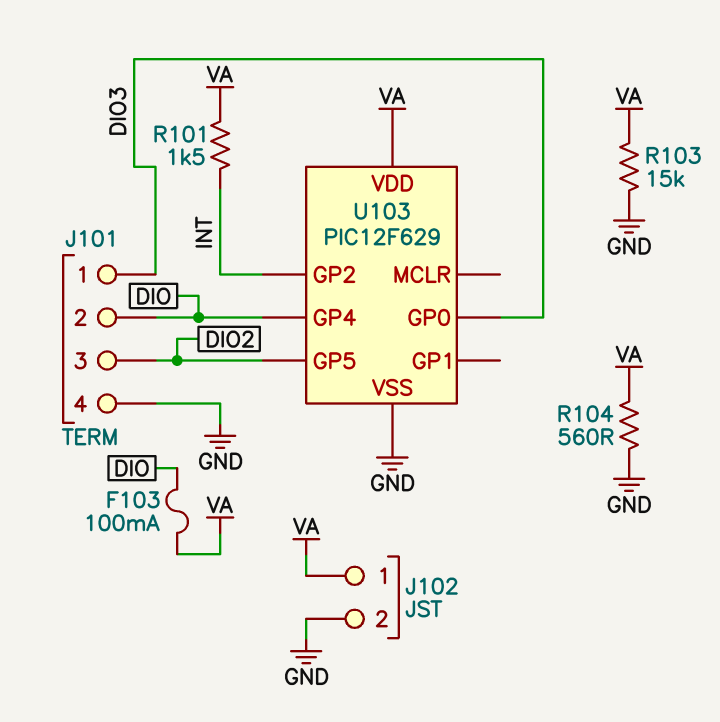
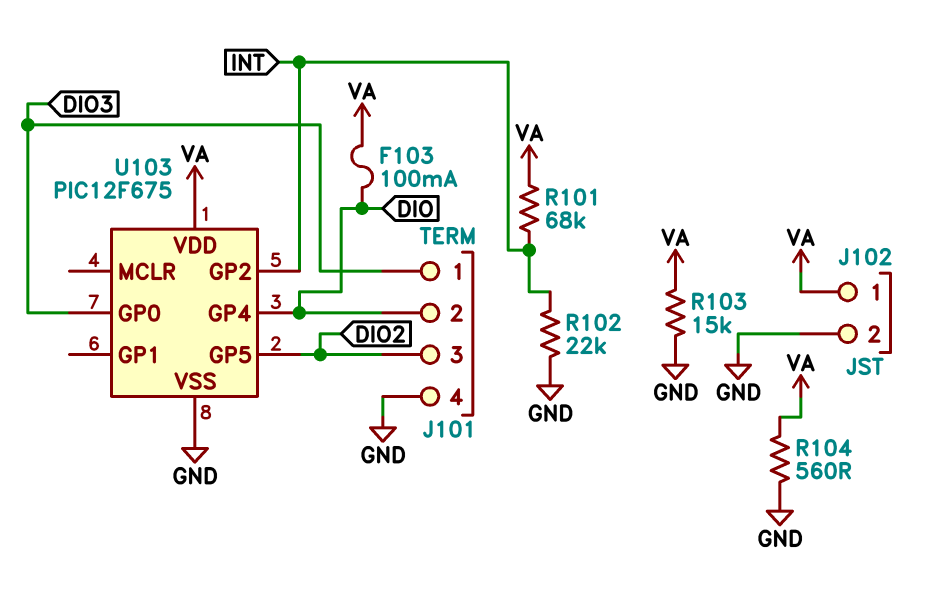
R101: 1.5k (INT, VA) -> 68k (INT, VA)
R102: none -> 22k (GND, INT)
U103: PIC12F629 -> PIC12F675

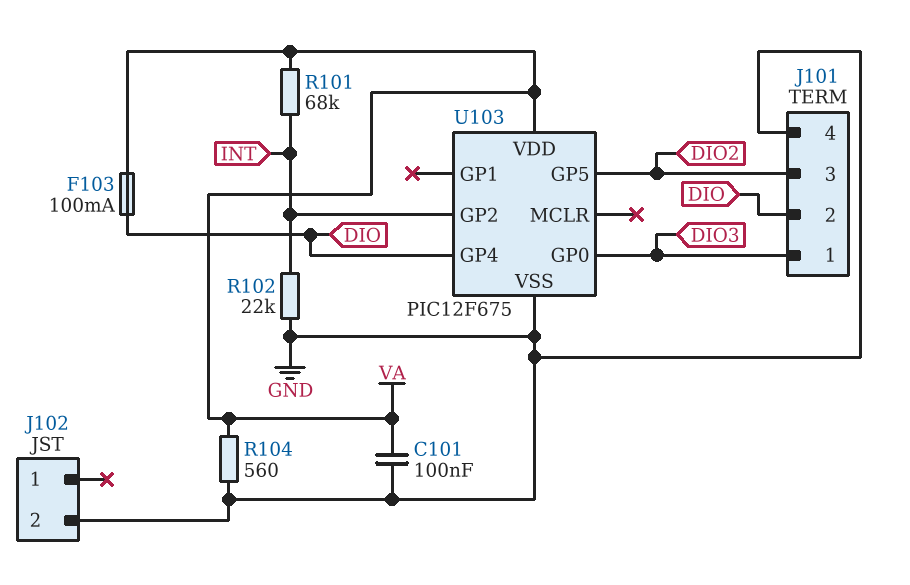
C101: none -> 100nF (GND, VA)
J102 pin 1: VA -> none
R103: 15k (GND, VA) -> none

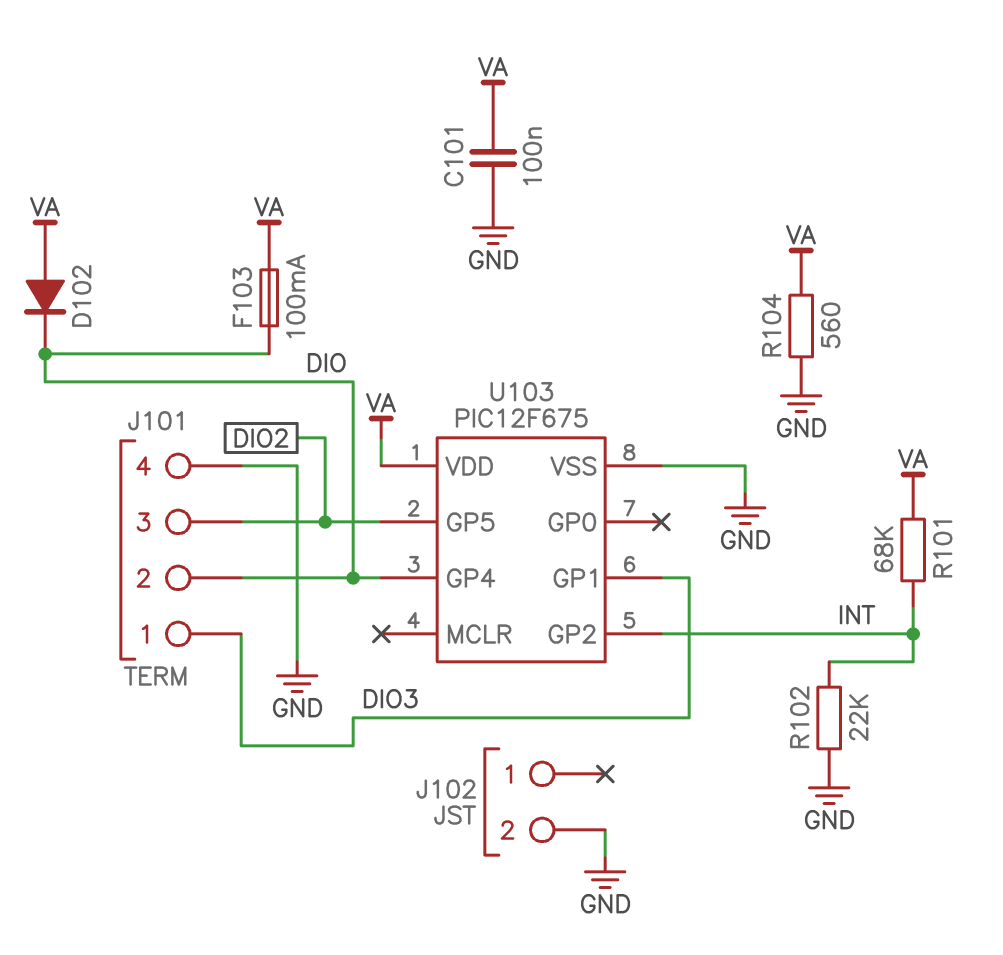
D102: none -> diode (A VA, K DIO)
U103 pin GP0: DIO3 -> none
U103 pin GP1: none -> DIO3

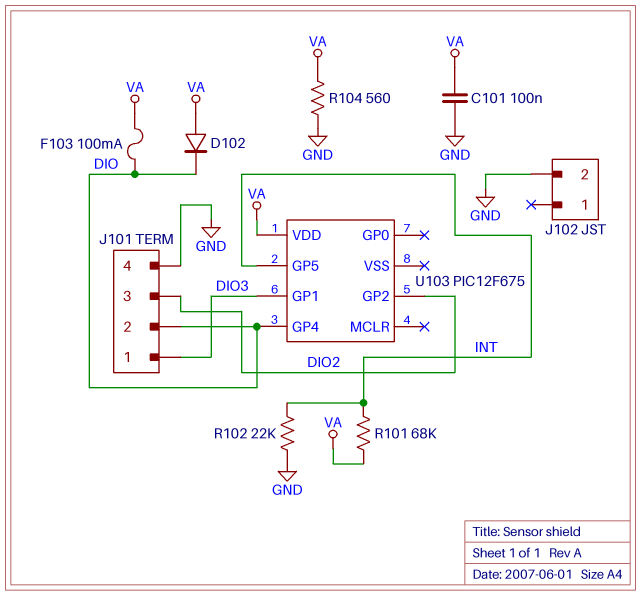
U103 pin GP2: INT -> DIO2
U103 pin GP5: DIO2 -> INT
U103 pin VSS: GND -> none

